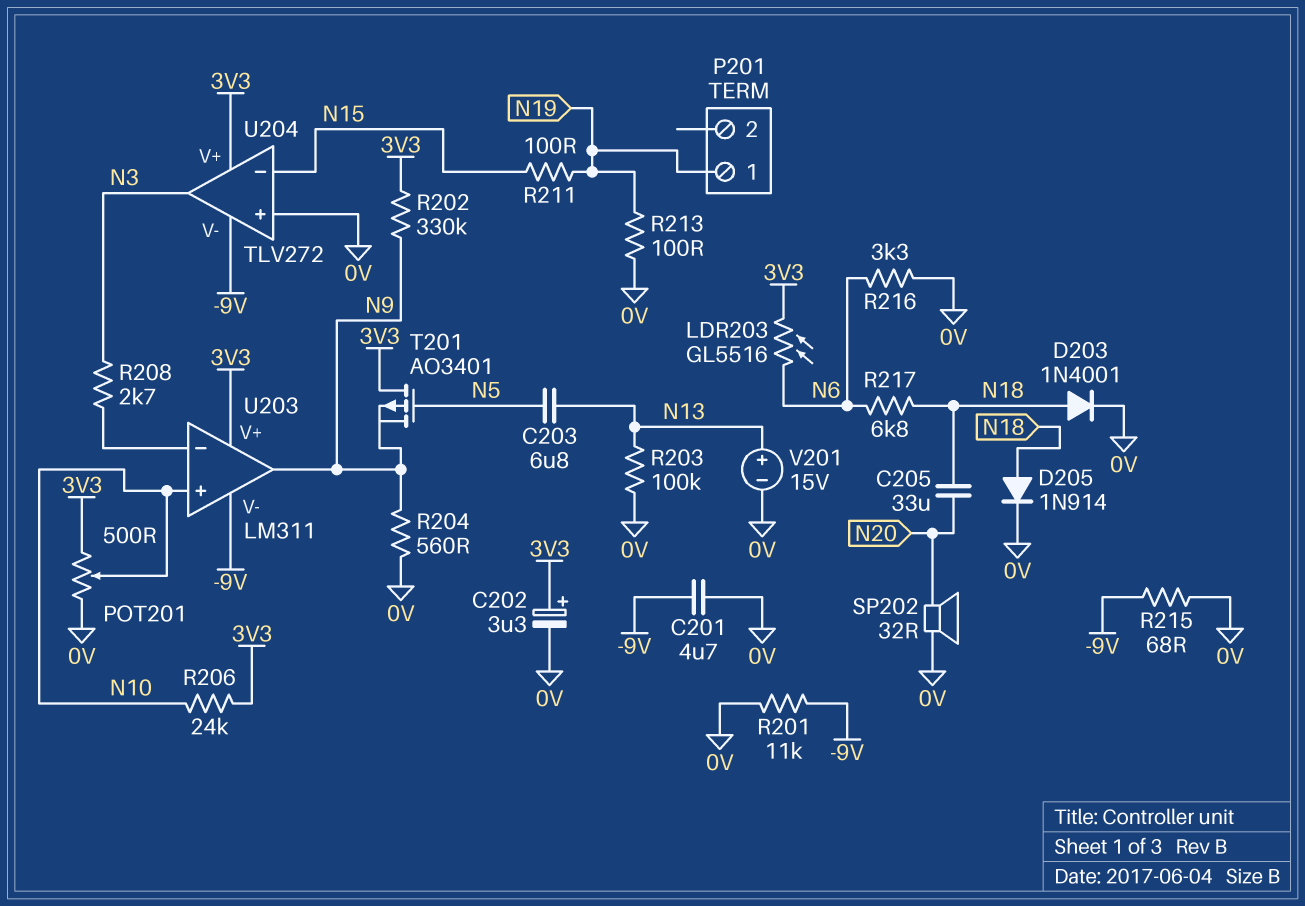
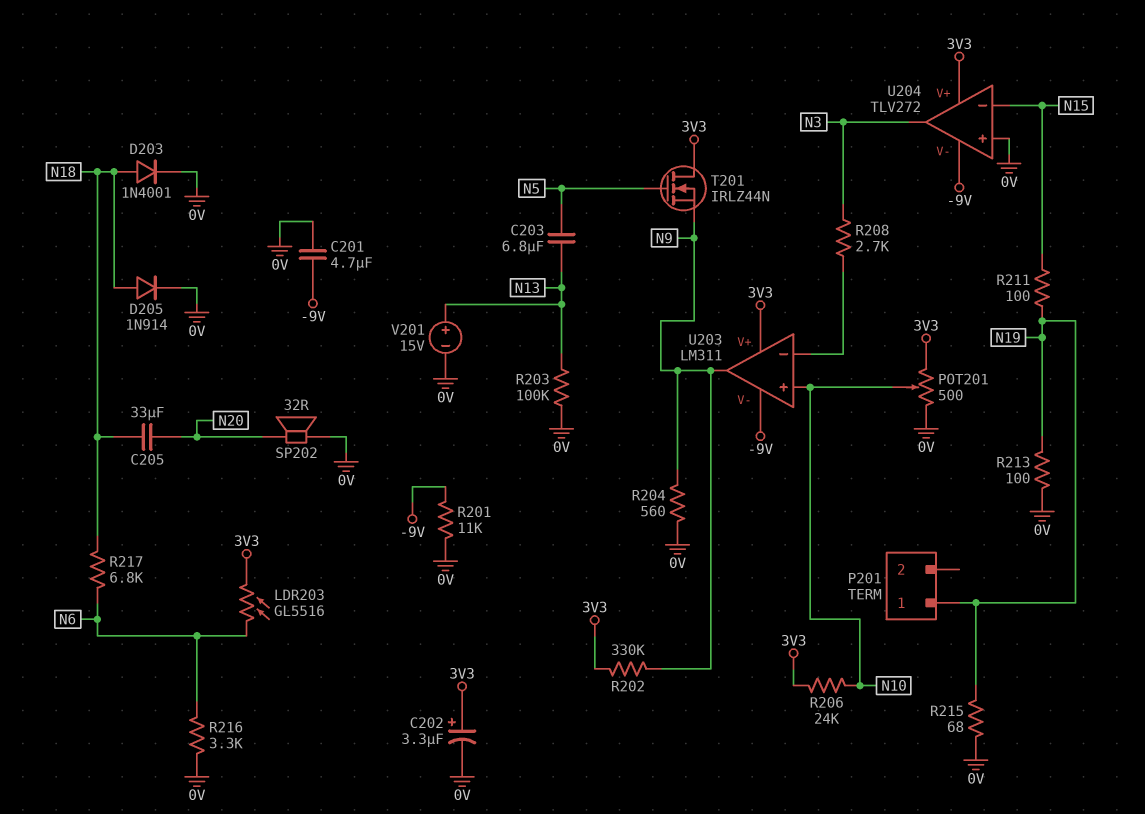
R215: 68 (-9V, 0V) -> 68 (0V, N19)
T201: PMOS AO3401 (G N5, D 3V3, S N9) -> NMOS IRLZ44N (G N5, D 3V3, S N9)

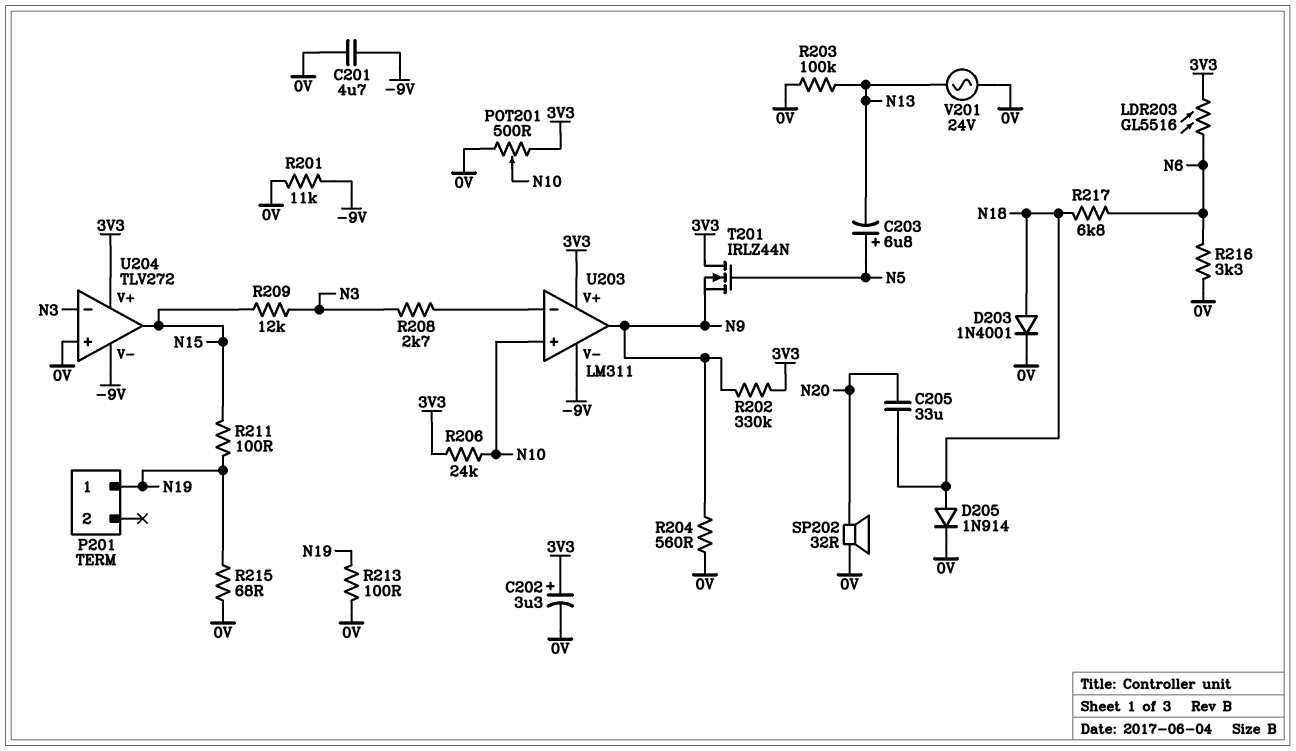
C203: 6.8uF (N5, N13) -> 6.8uF (plus N5, minus N13)
R209: none -> 12k (N3, N15)
U204 pin in-: N15 -> N3
U204 pin out: N3 -> N15
V201: 15V (plus N13, minus 0V) -> AC 24V (0V, N13)

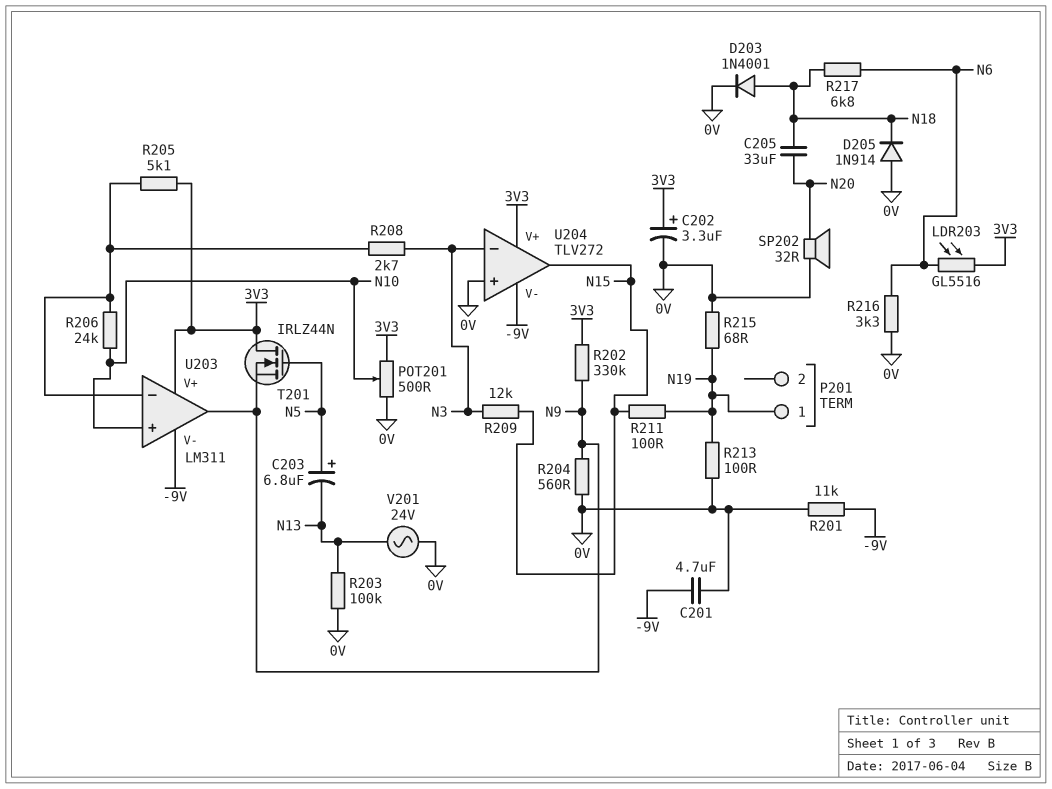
D205: diode 1N914 (A N18, K 0V) -> diode 1N914 (A 0V, K N18)
R205: none -> 5.1k (3V3, U203/in-)
R206: 24k (3V3, N10) -> 24k (N10, U203/in-)

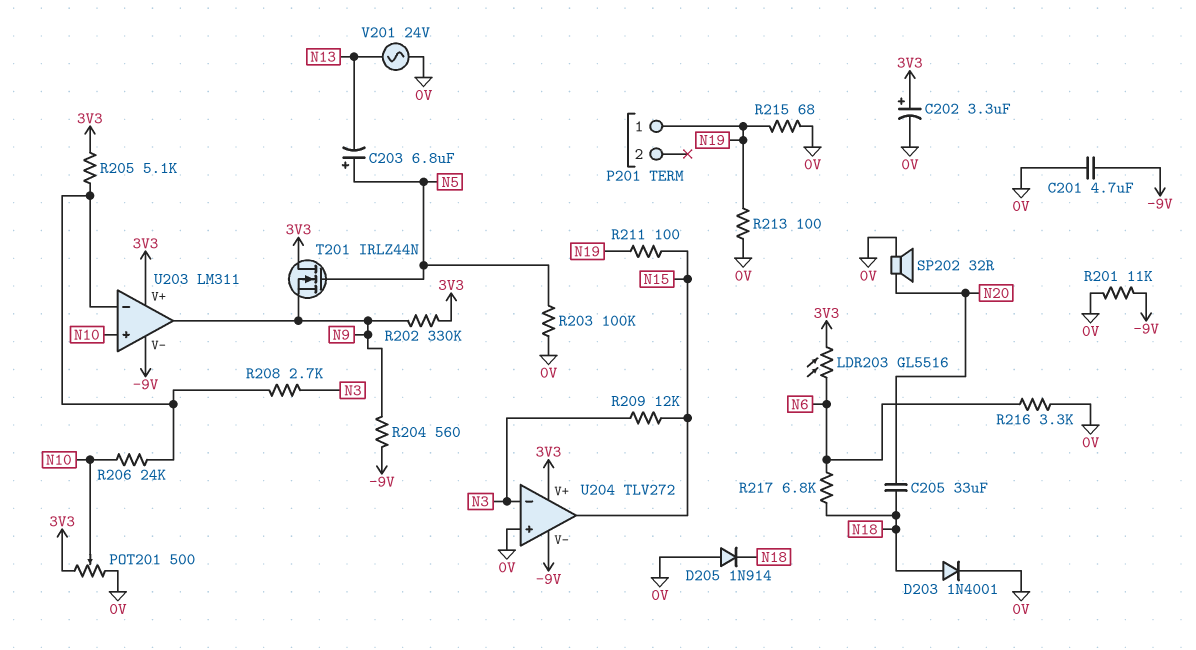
R203: 100k (0V, N13) -> 100k (0V, N5)
R204: 560 (0V, N9) -> 560 (-9V, N9)

